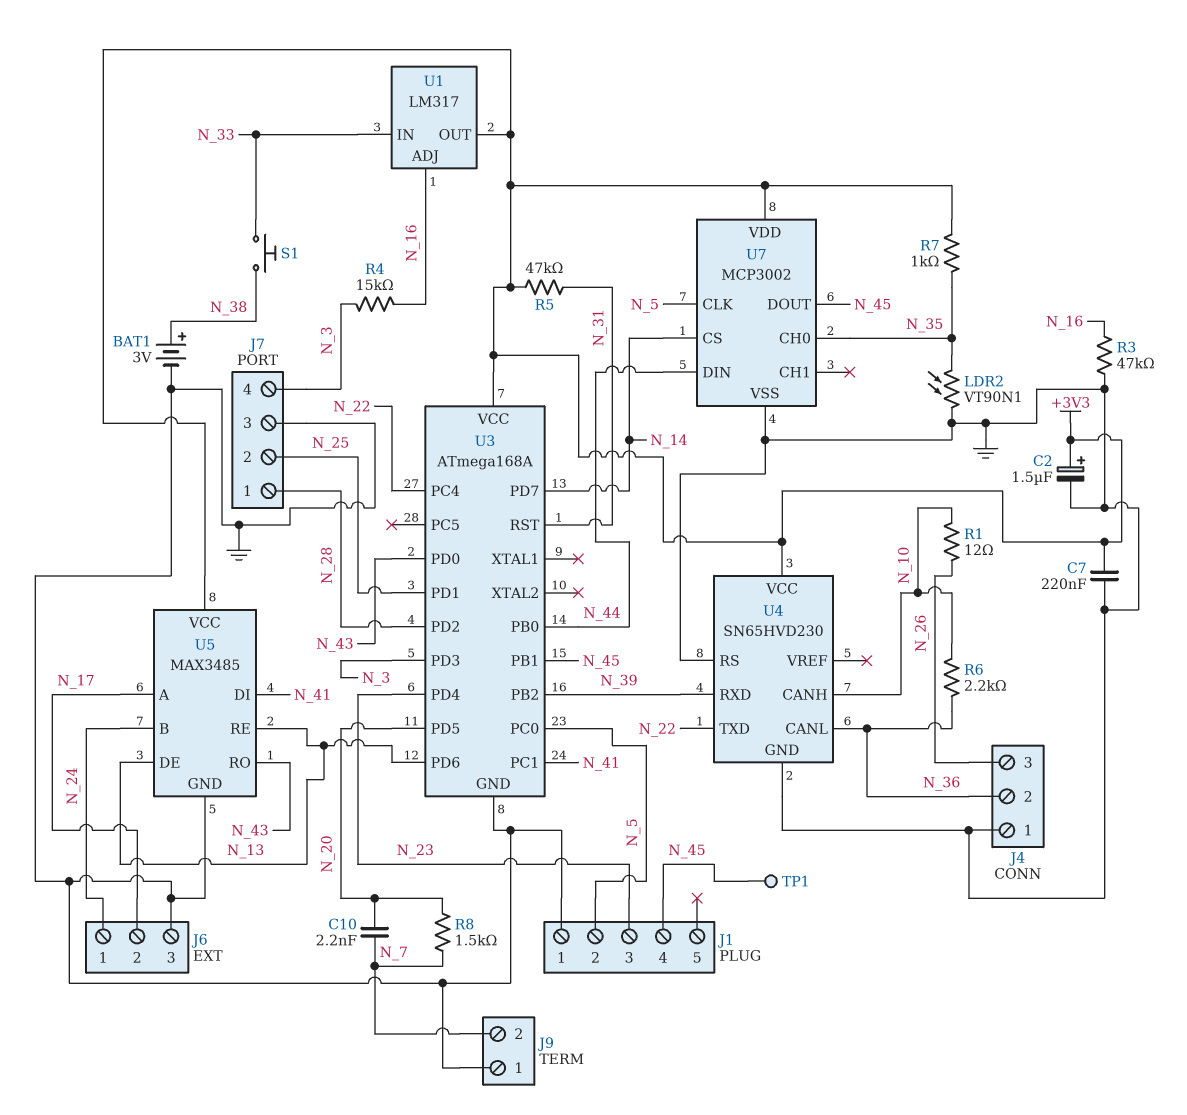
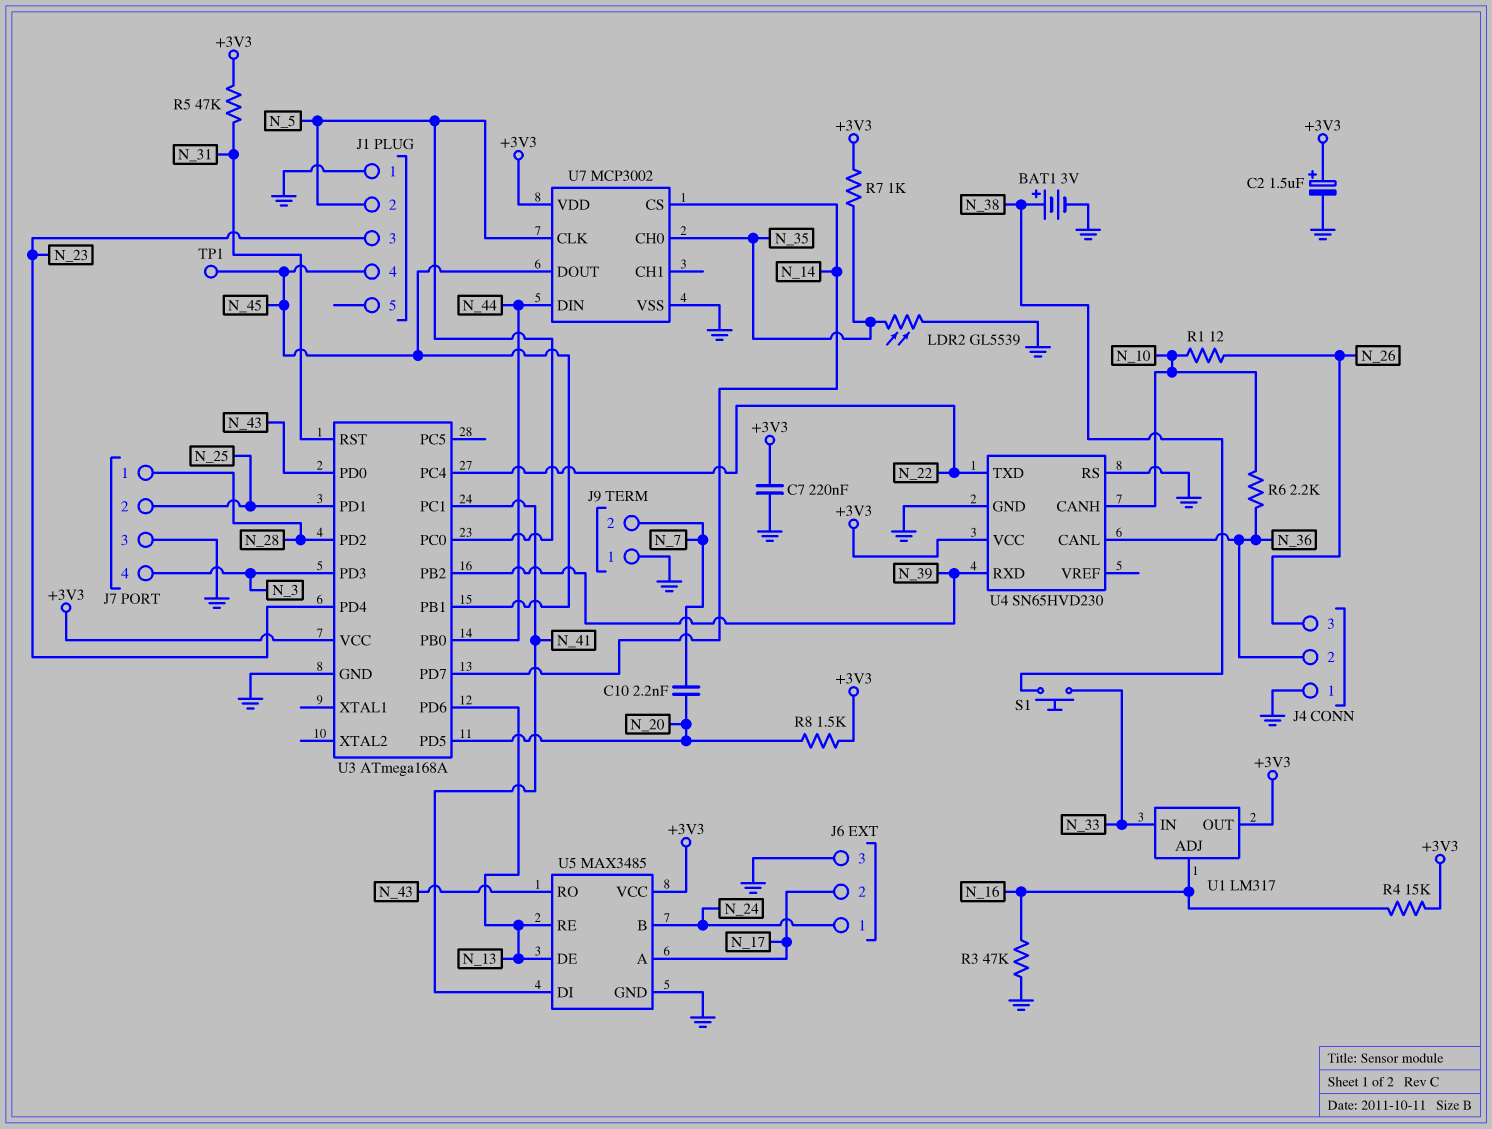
LDR2: VT90N1 (GND, N_35) -> GL5539 (GND, N_35)
R4: 15k (N_3, N_16) -> 15k (+3V3, N_16)
R8: 1.5k (N_7, N_20) -> 1.5k (+3V3, N_20)

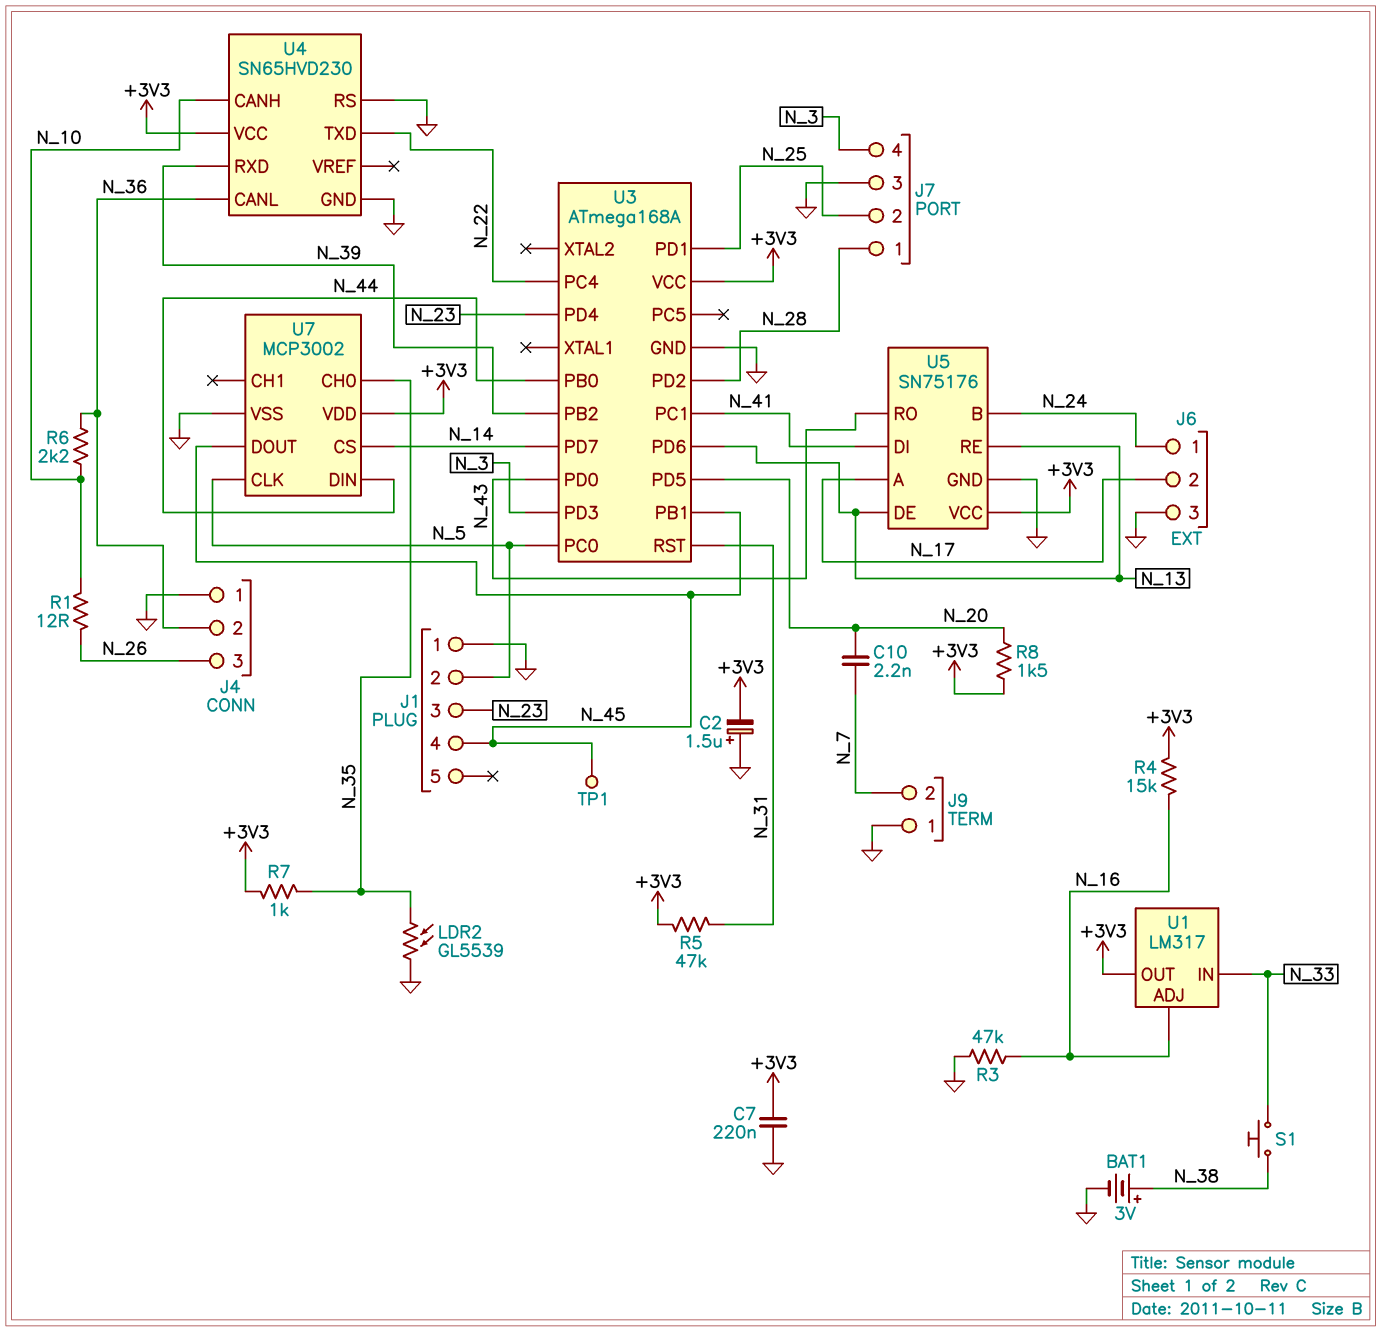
C2: 1.5uF (plus +3V3, minus GND) -> 1.5uF (plus GND, minus +3V3)
U5: MAX3485 -> SN75176

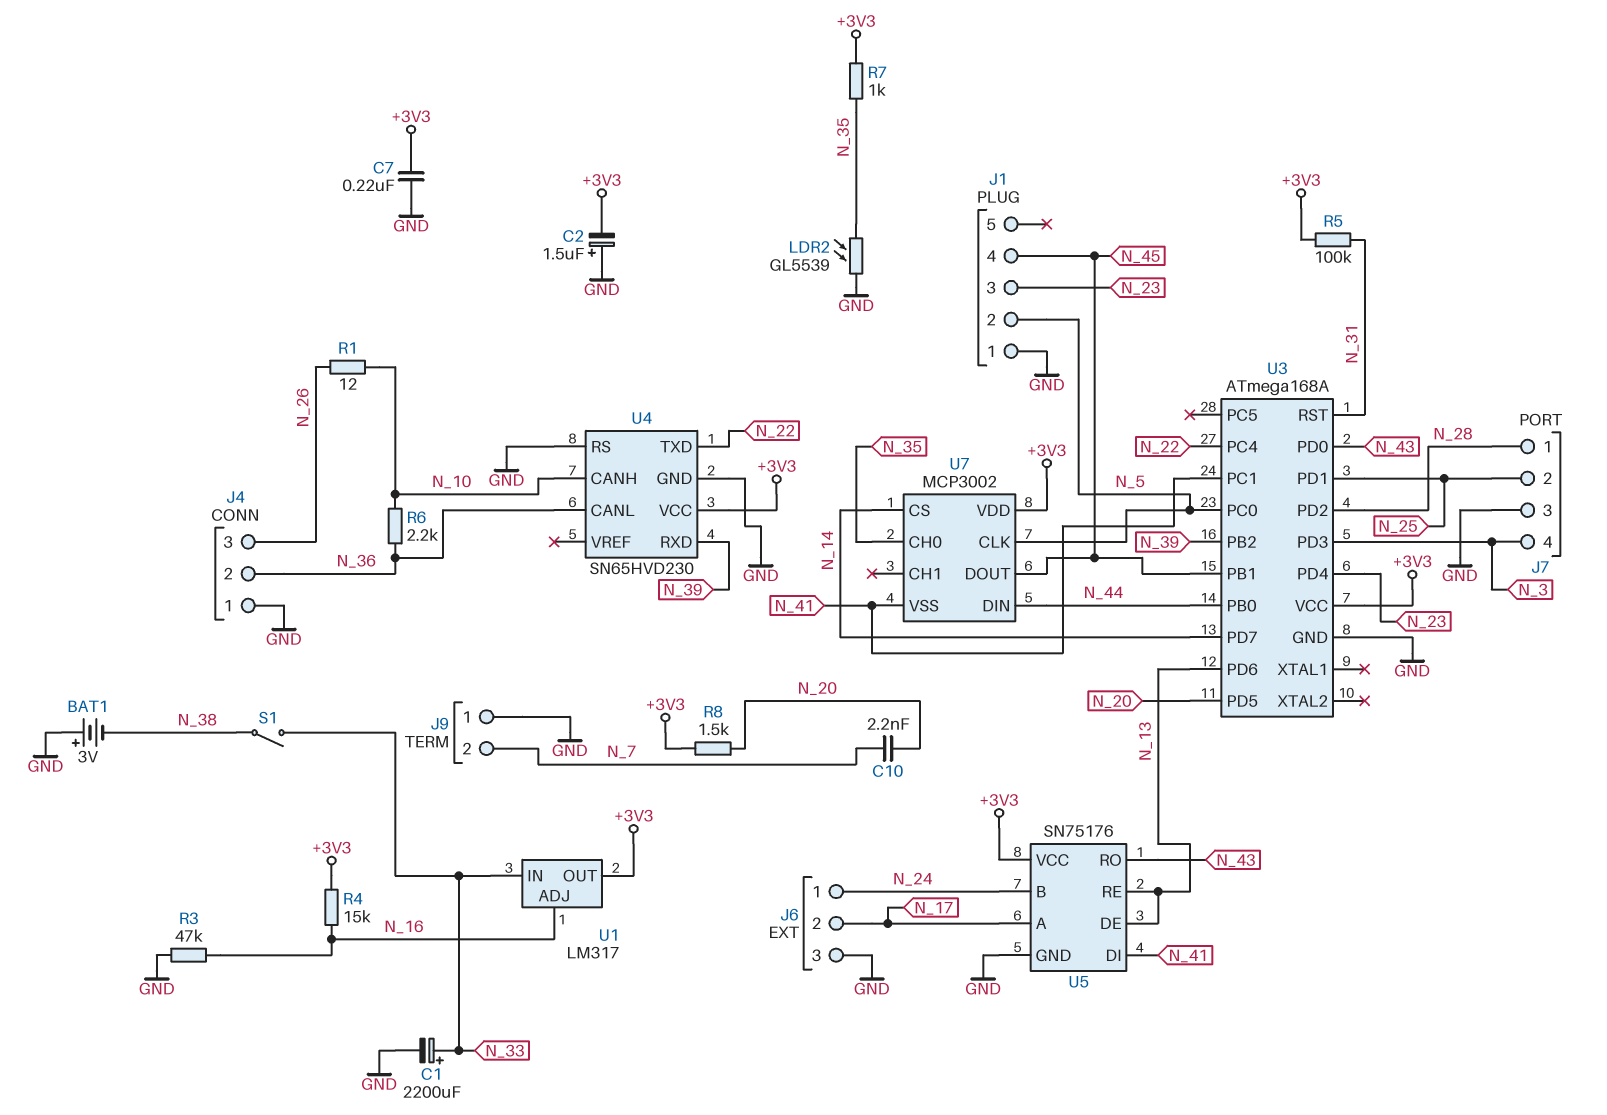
BAT1: 3V (plus N_38, minus GND) -> 3V (plus GND, minus N_38)
C1: none -> 2200uF (plus N_33, minus GND)
R5: 47k (+3V3, N_31) -> 100k (+3V3, N_31)
S1: button (N_33, N_38) -> switch (N_33, N_38)
TP1: test point (N_45) -> none
U7 pin VSS: GND -> N_41

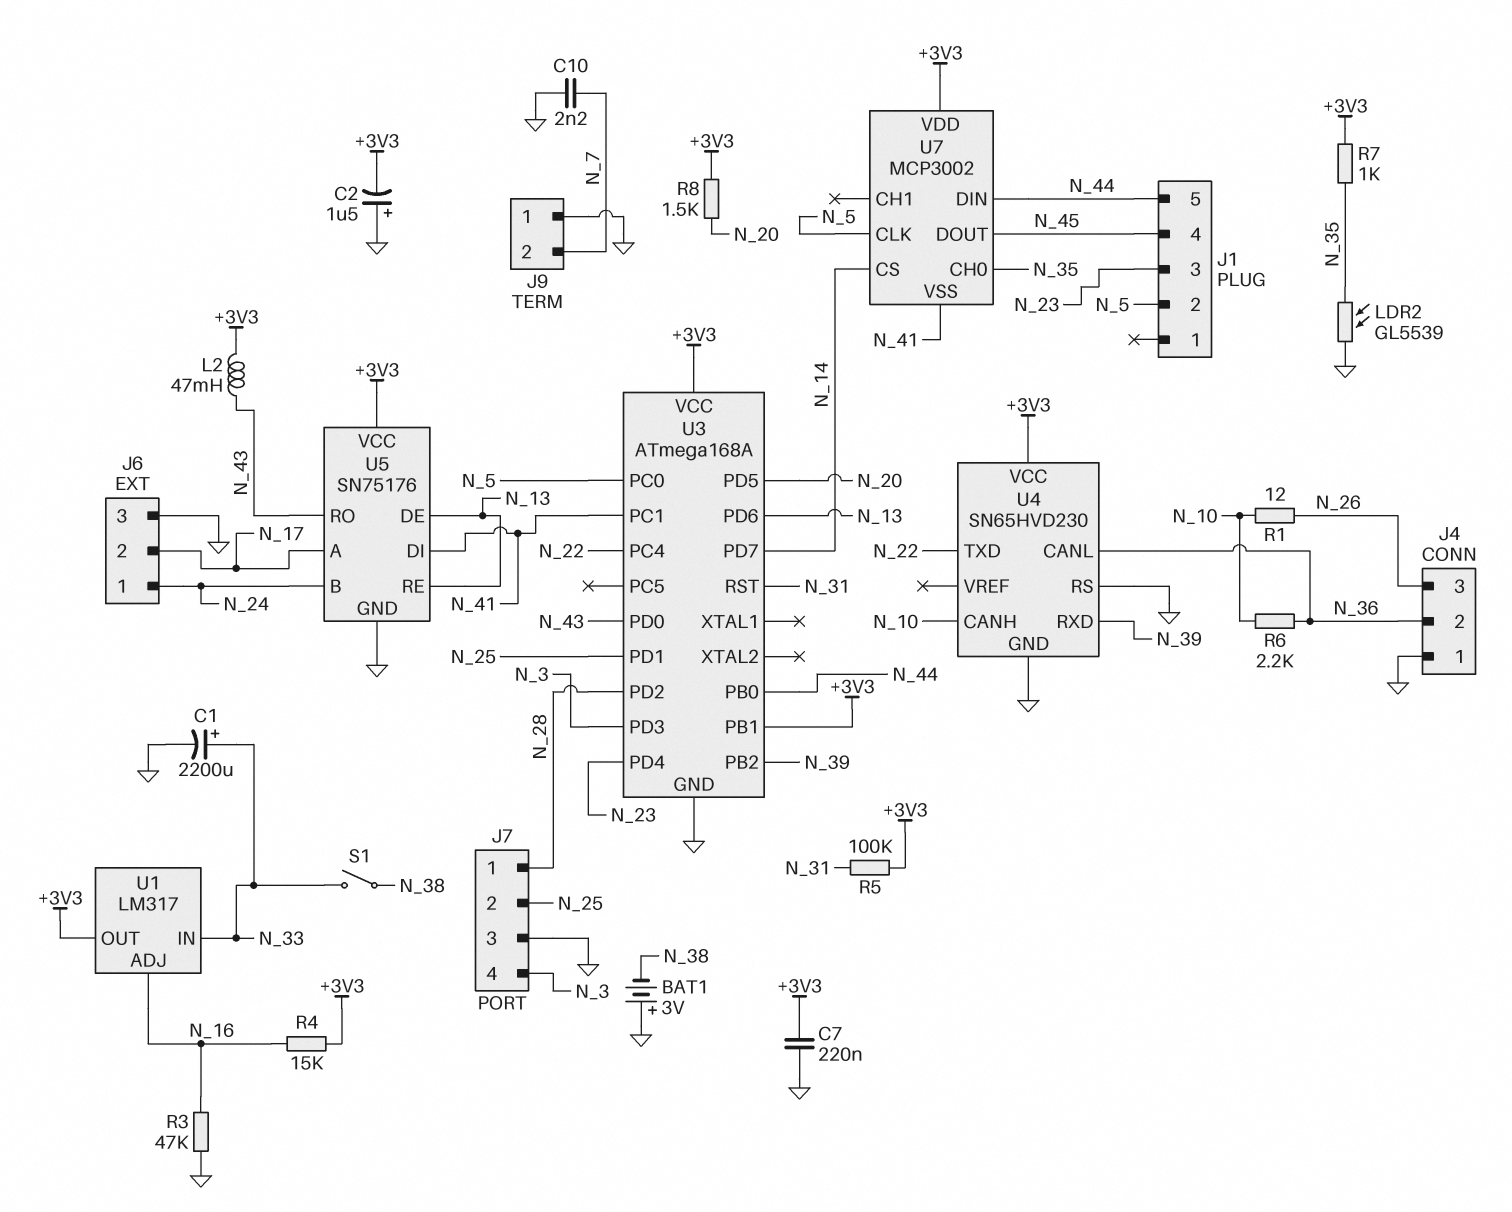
C10: 2.2nF (N_7, N_20) -> 2.2nF (GND, N_7)
J1 pin 1: GND -> none
J1 pin 5: none -> N_44
L2: none -> 47mH (+3V3, N_43)
U3 pin PB1: N_45 -> +3V3

